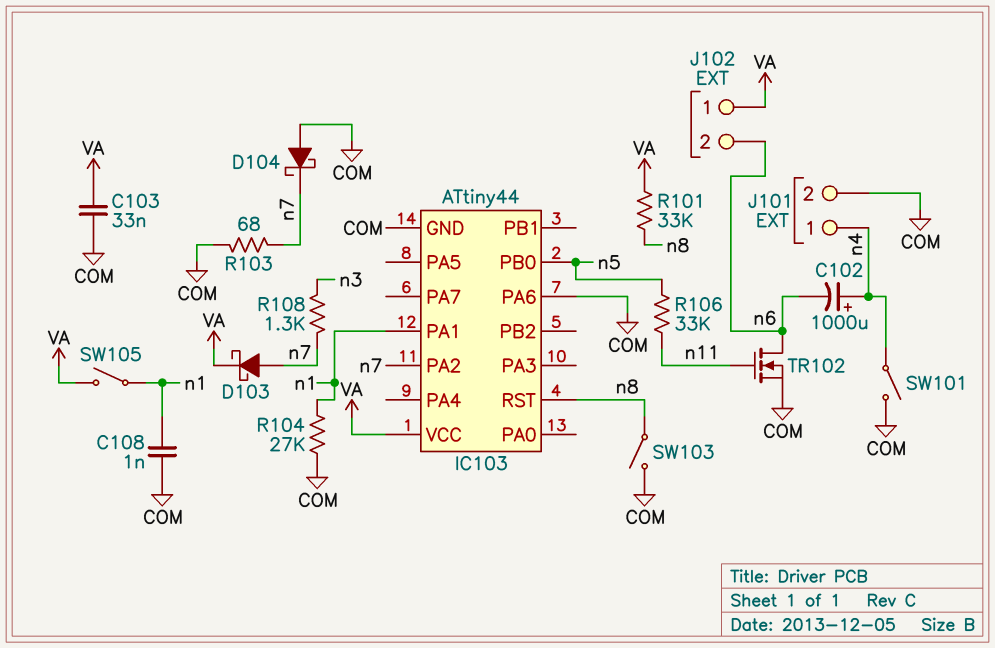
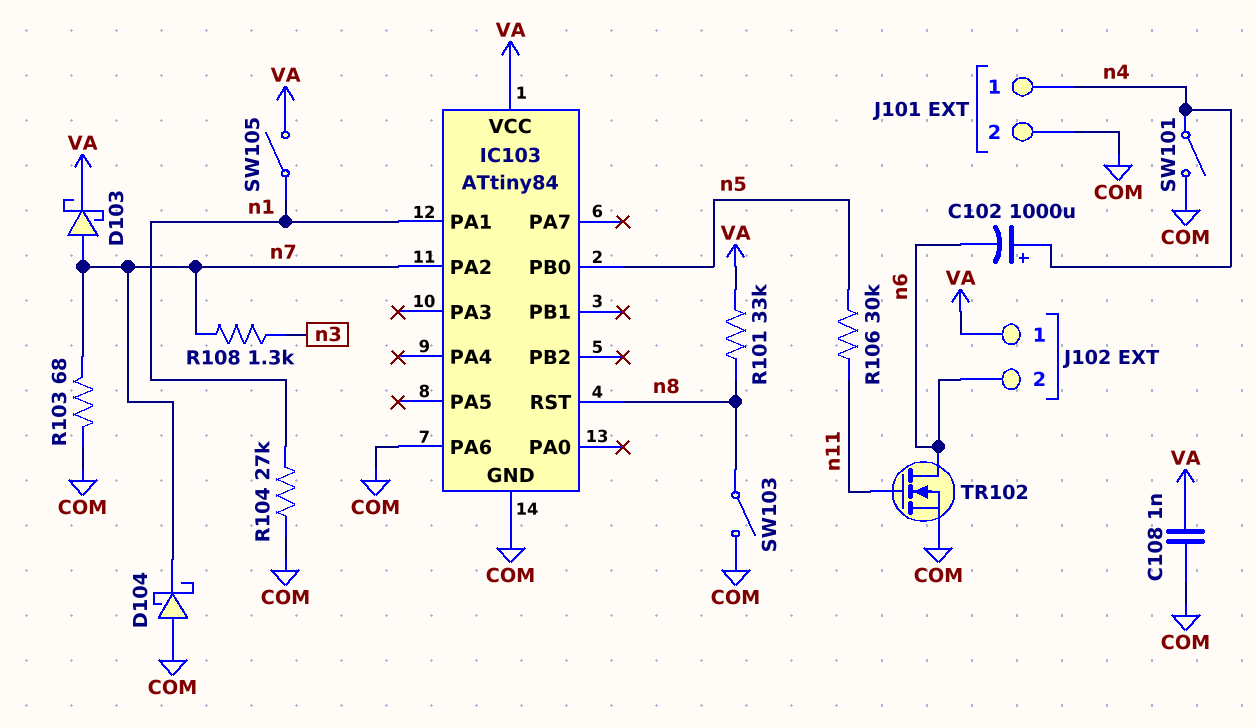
C103: 33nF (COM, VA) -> none
C108: 1nF (COM, n1) -> 1nF (COM, VA)
IC103: ATtiny44 -> ATtiny84
R106: 33k (n5, n11) -> 30k (n5, n11)

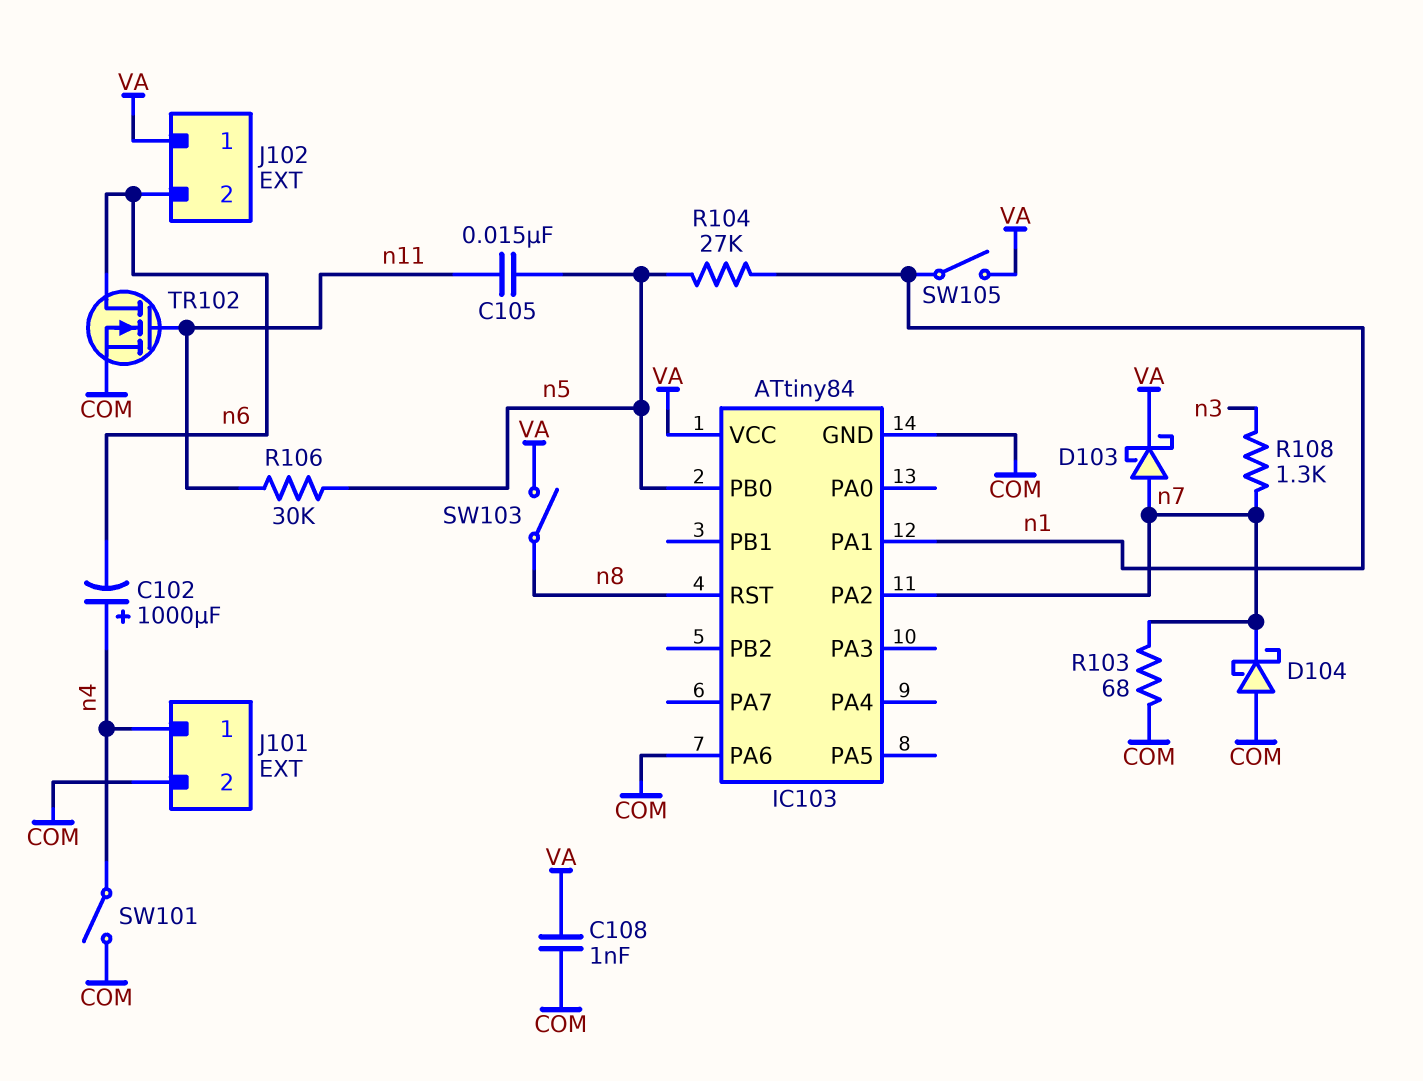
C105: none -> 15nF (n5, n11)
R101: 33k (VA, n8) -> none
R104: 27k (COM, n1) -> 27k (n1, n5)
SW103: switch (COM, n8) -> switch (VA, n8)

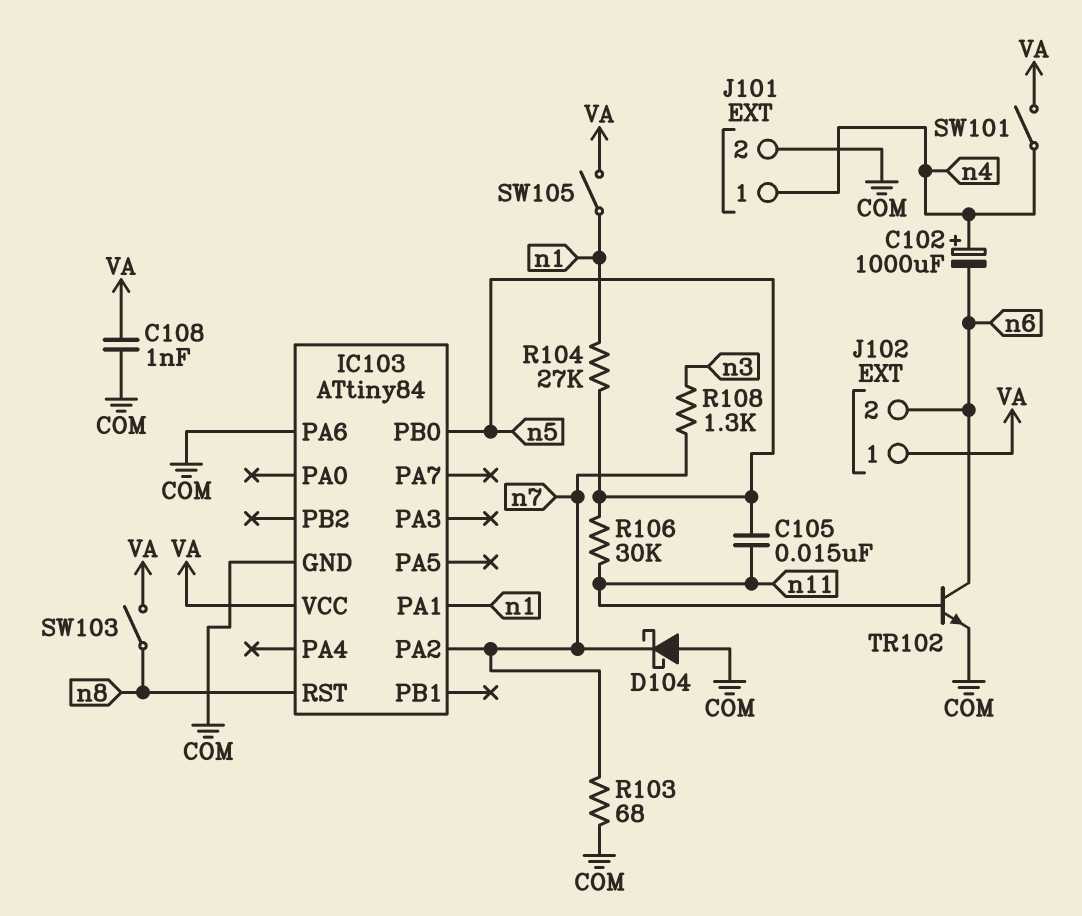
D103: schottky (A n7, K VA) -> none
SW101: switch (COM, n4) -> switch (VA, n4)
TR102: NMOS (G n11, D n6, S COM) -> NPN (B n11, C n6, E COM)

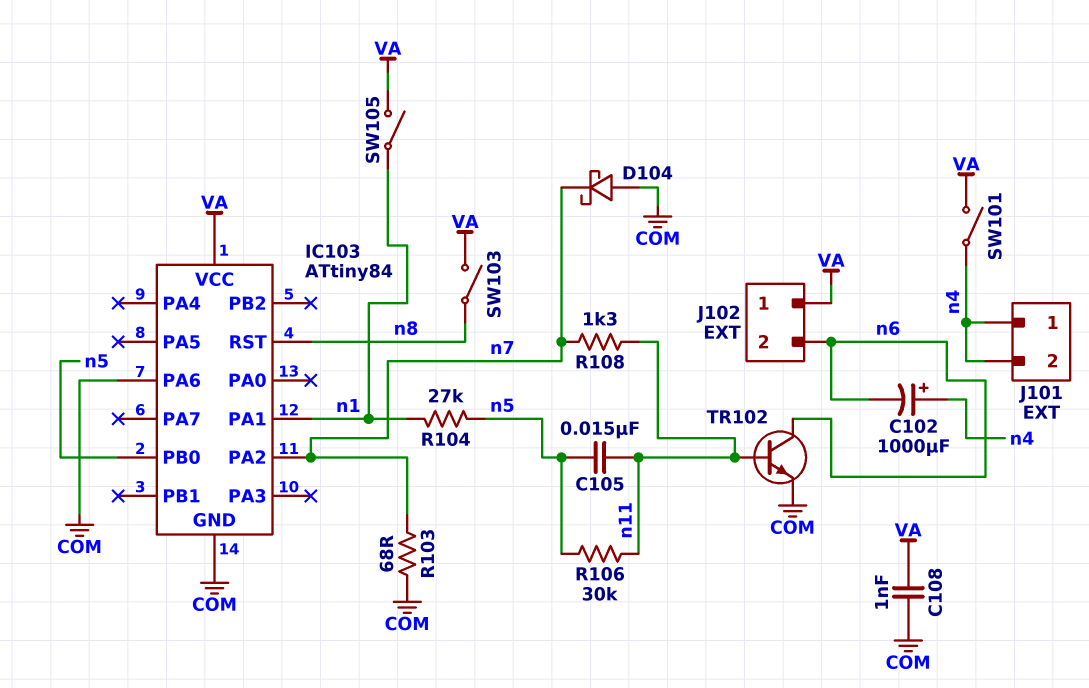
J101 pin 2: COM -> n4
R108: 1.3k (n3, n7) -> 1.3k (n7, n11)

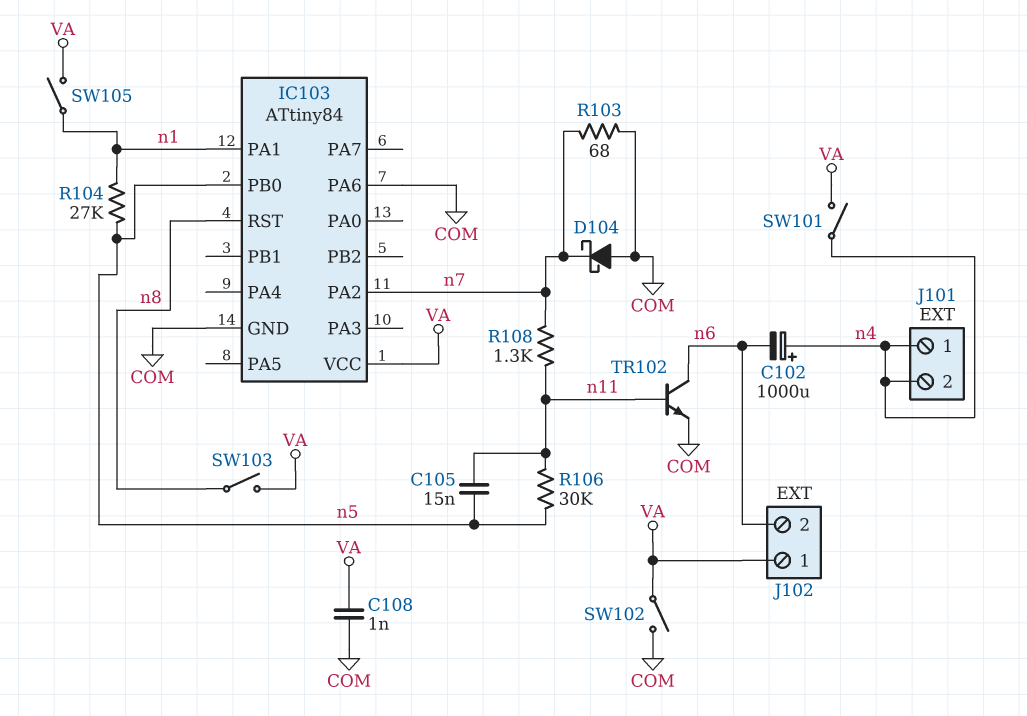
SW102: none -> switch (COM, VA)

